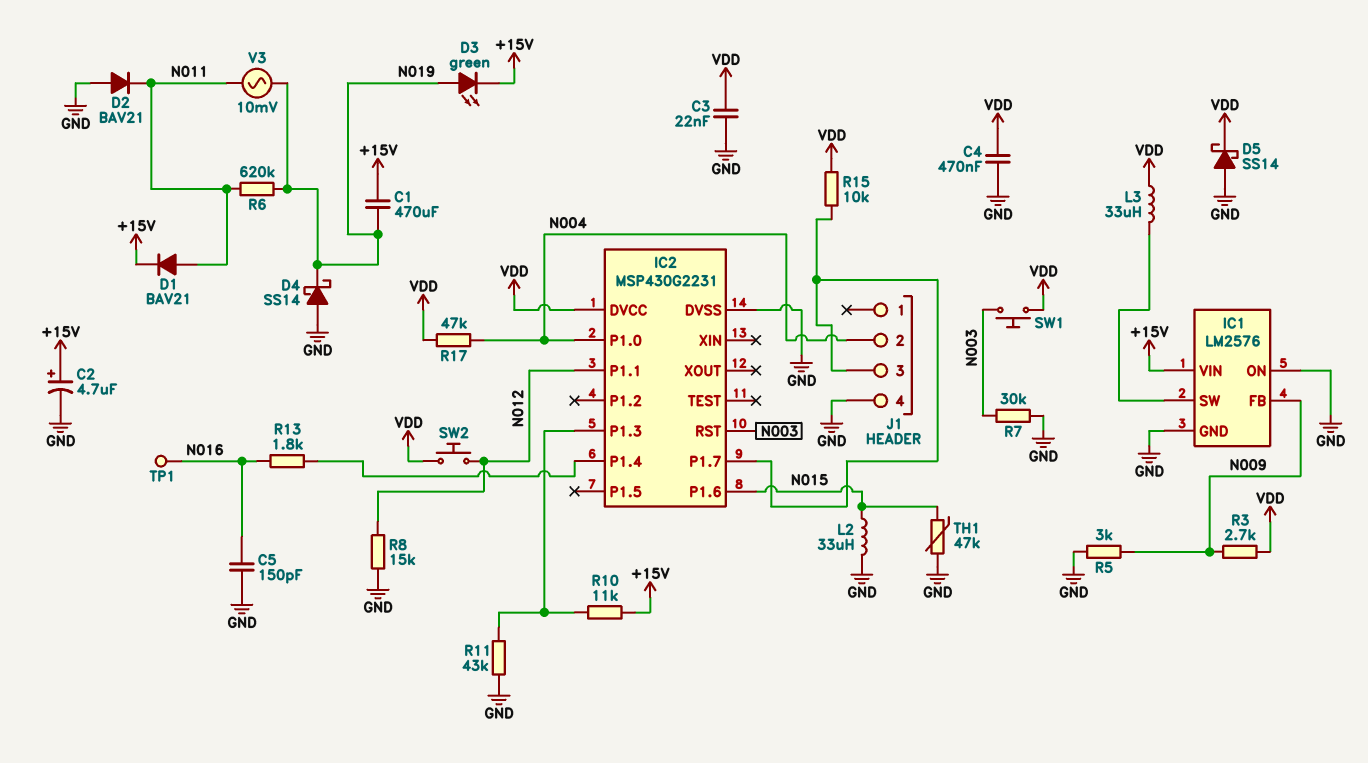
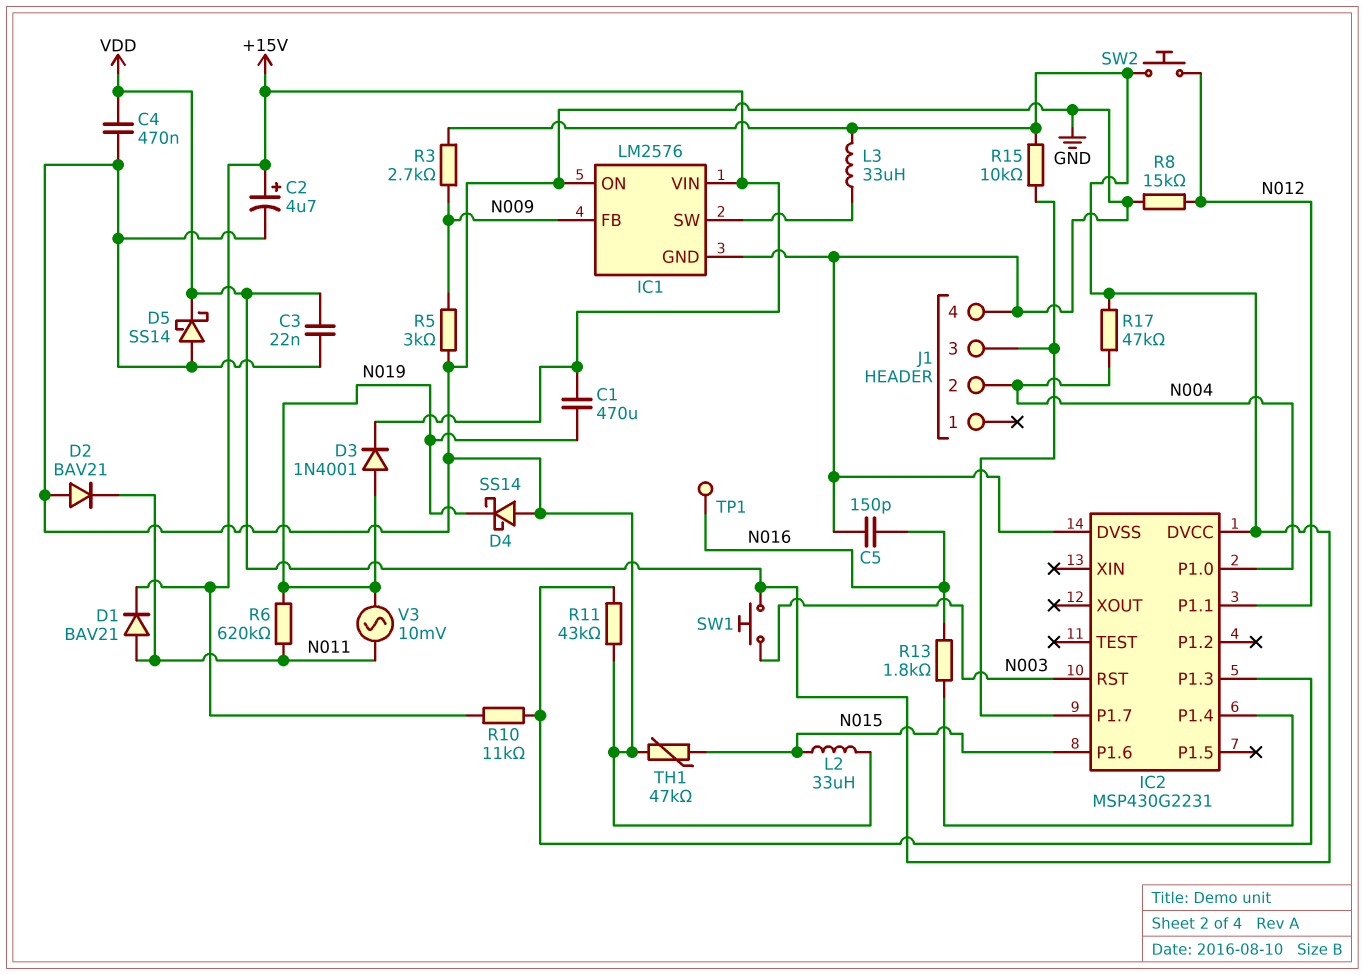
D3: LED green (A N019, K +15V) -> diode 1N4001 (A N019, K +15V)
R7: 30k (GND, N003) -> none

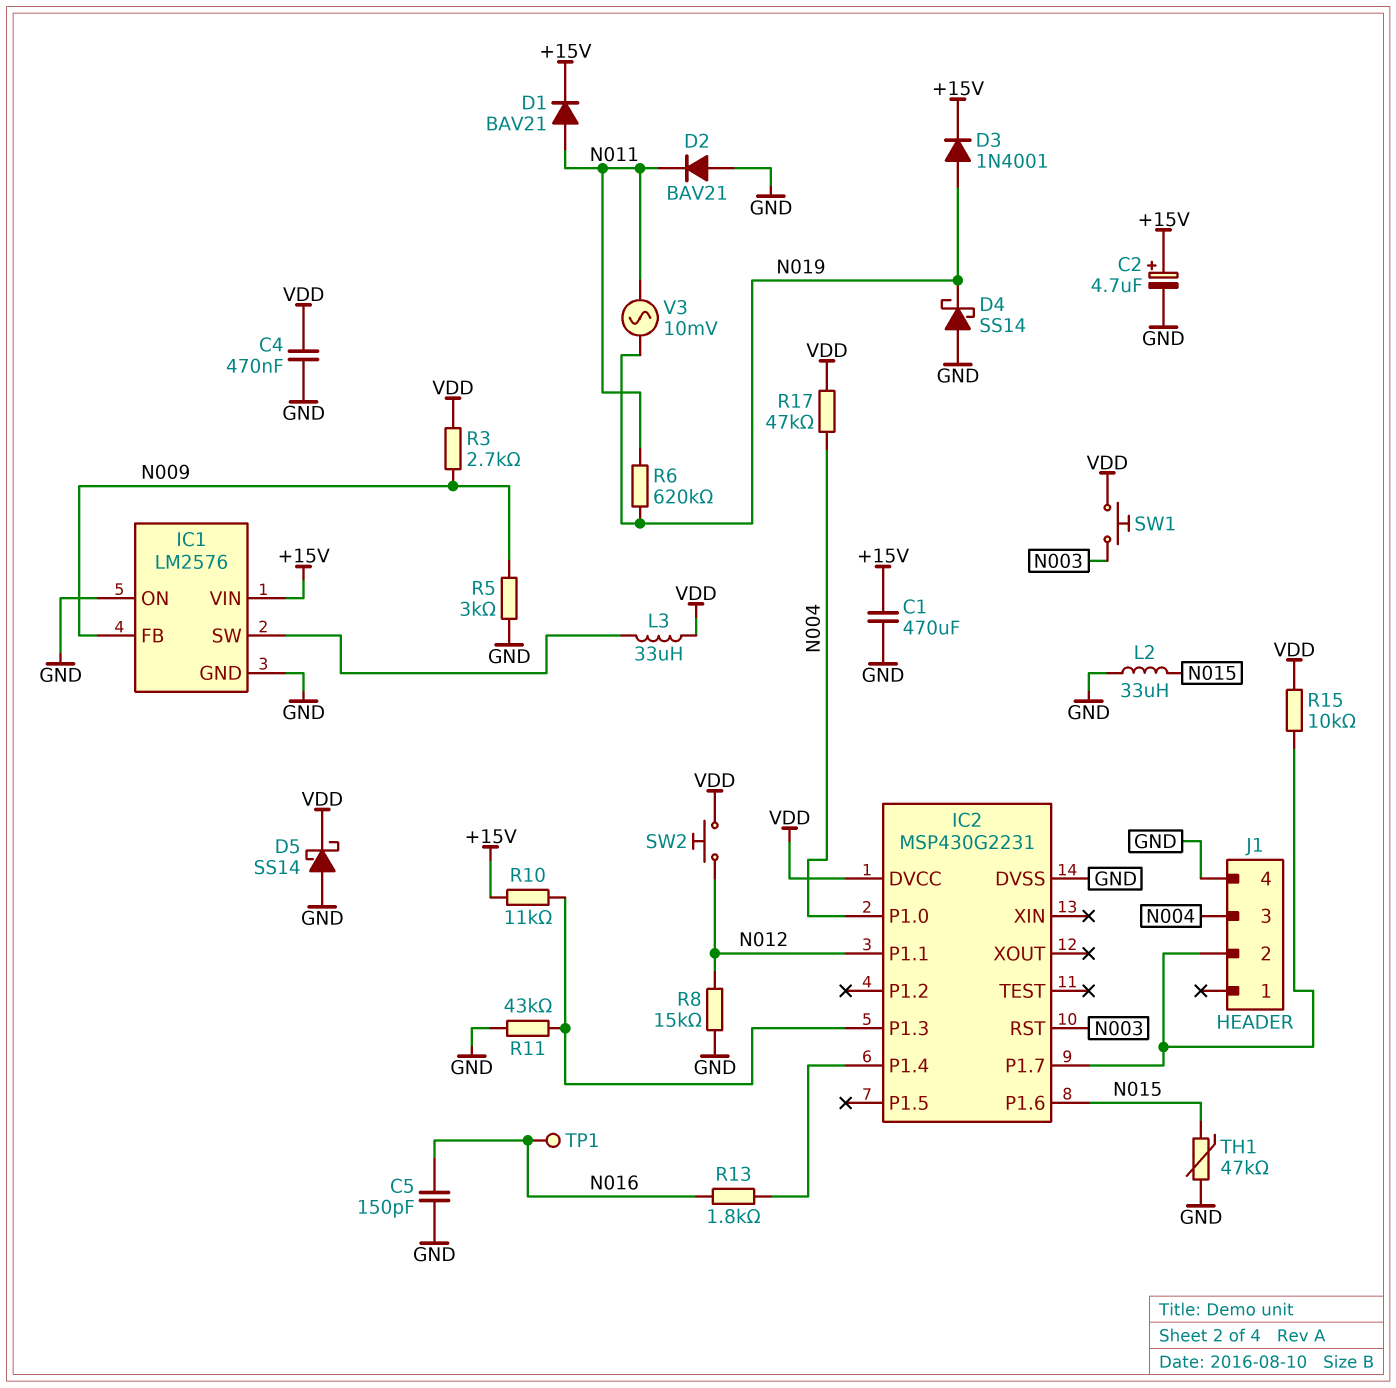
C1: 470uF (+15V, N019) -> 470uF (+15V, GND)
C3: 22nF (GND, VDD) -> none
J1 pin 2: N004 -> IC2/P1.7
J1 pin 3: IC2/P1.7 -> N004

